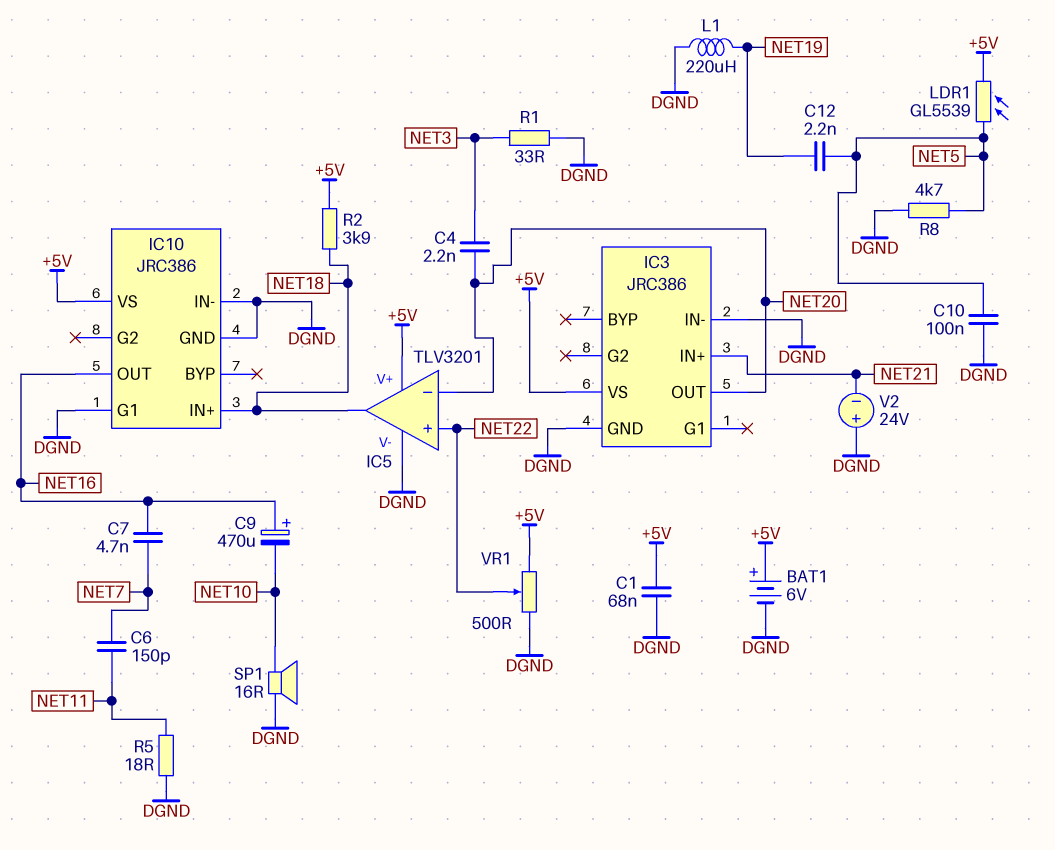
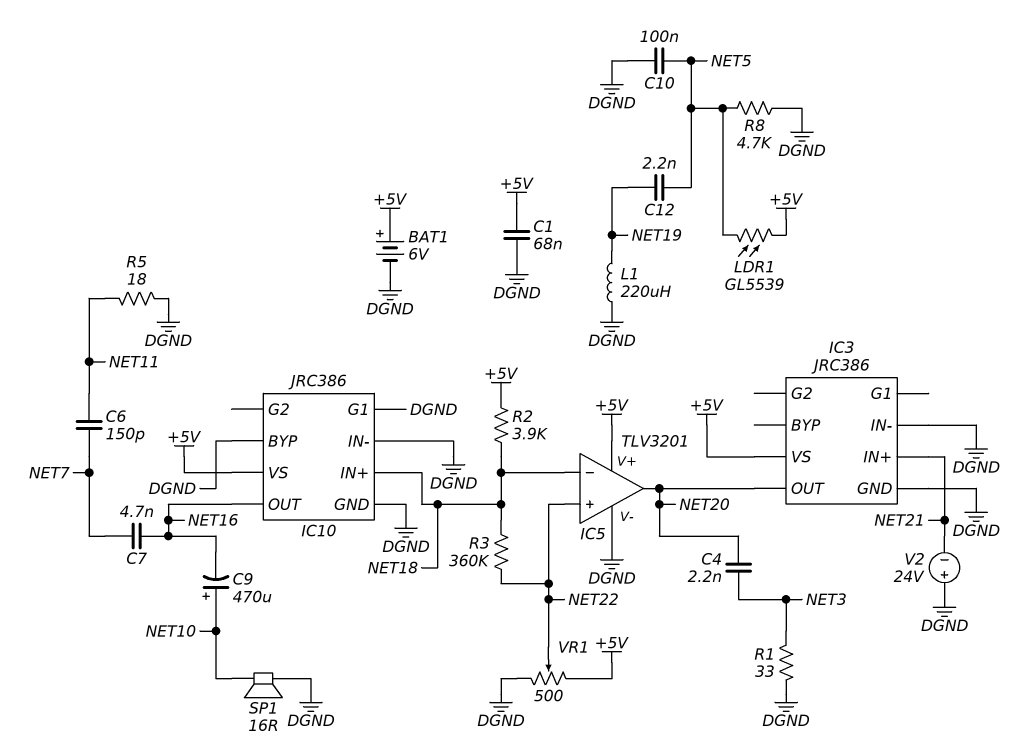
C9: 470uF (plus NET16, minus NET10) -> 470uF (plus NET10, minus NET16)
IC5 pin in-: NET20 -> NET18
IC5 pin out: NET18 -> NET20
IC10 pin BYP: none -> DGND
R3: none -> 360k (NET18, NET22)

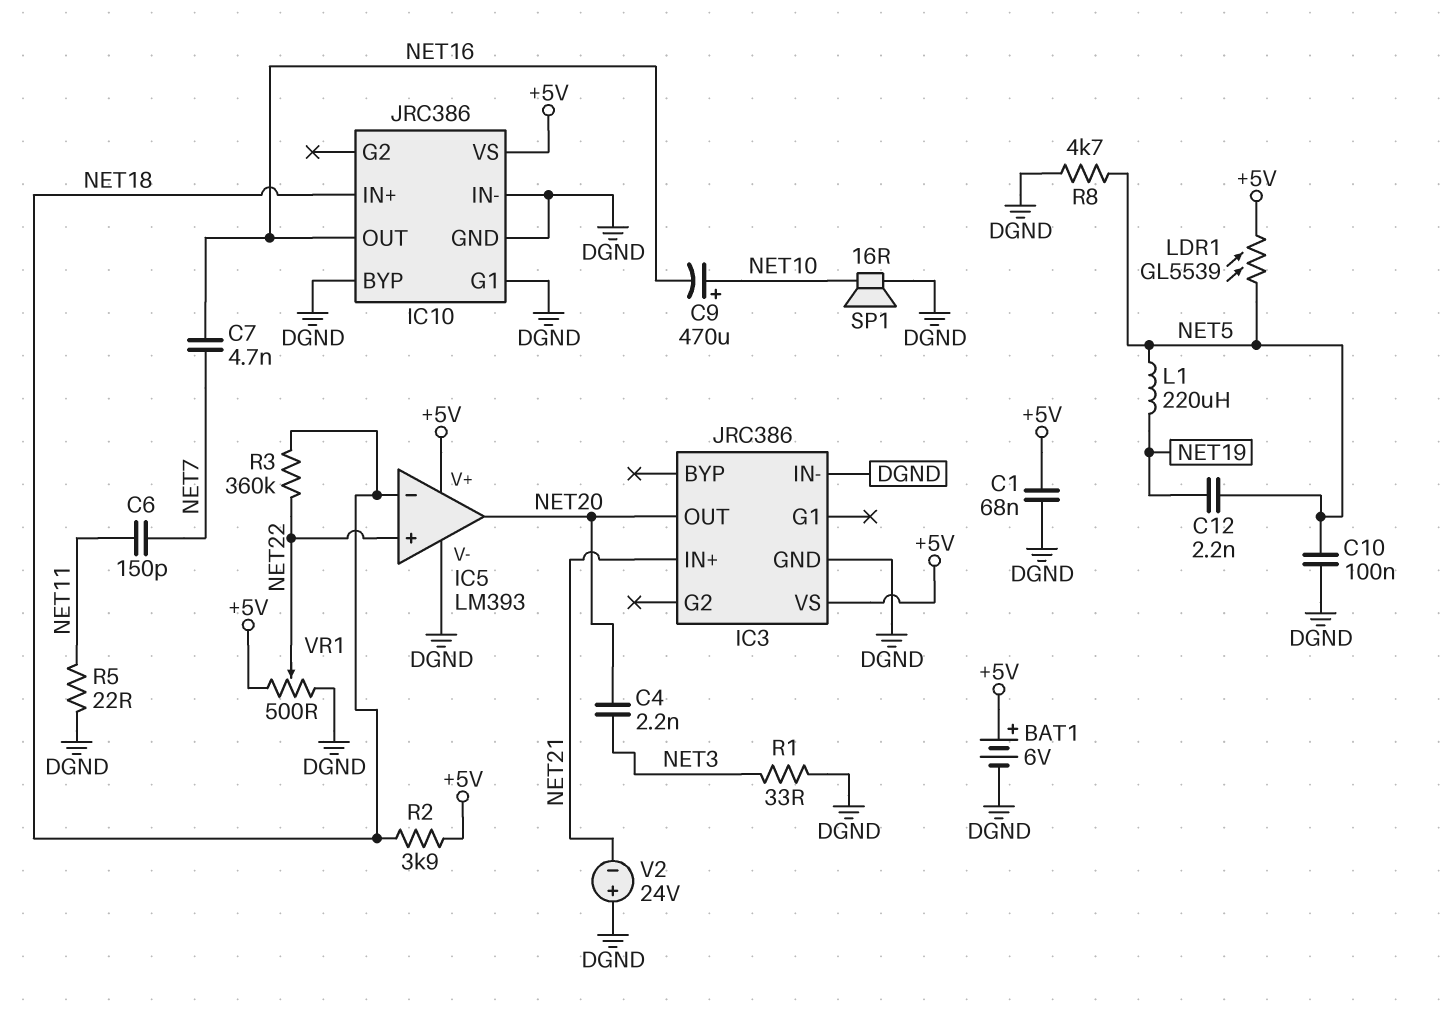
IC5: TLV3201 -> LM393
L1: 220uH (DGND, NET19) -> 220uH (NET5, NET19)
R5: 18 (DGND, NET11) -> 22 (DGND, NET11)

